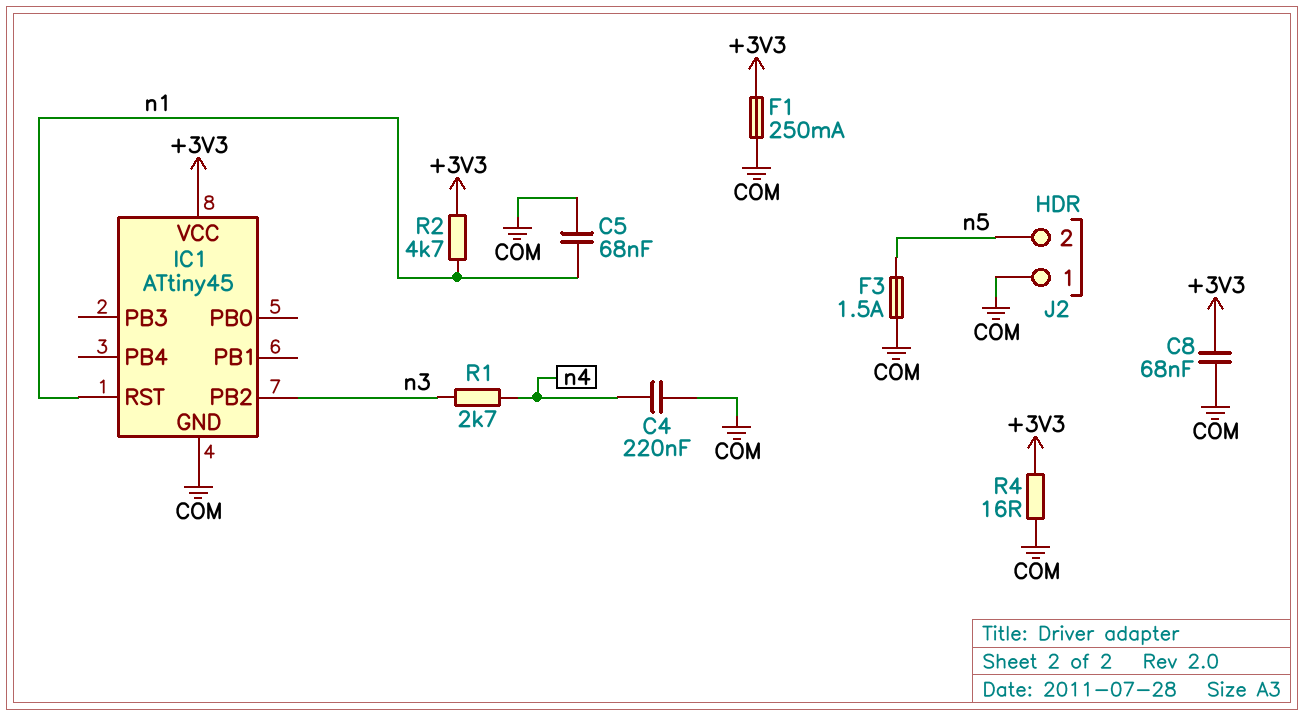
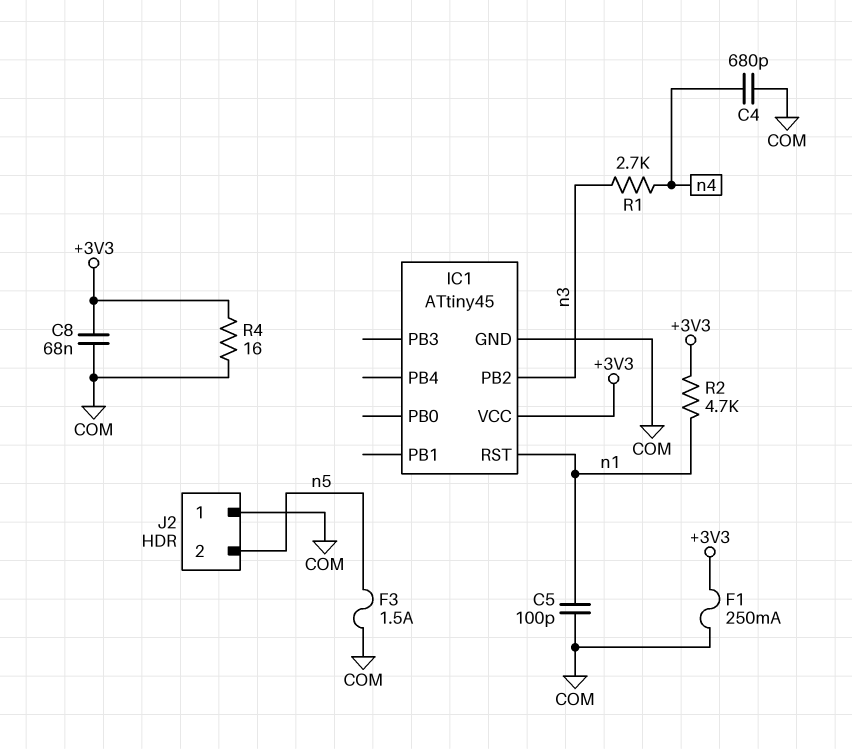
C4: 220nF (COM, n4) -> 680pF (COM, n4)
C5: 68nF (COM, n1) -> 100pF (COM, n1)

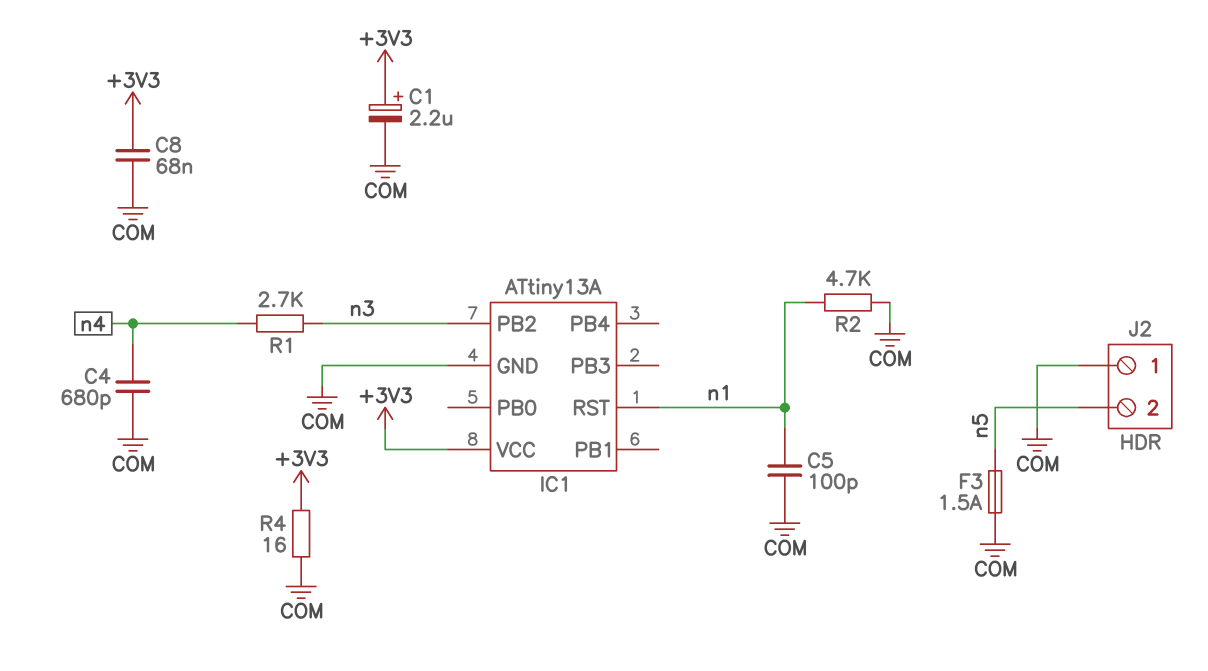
C1: none -> 2.2uF (plus +3V3, minus COM)
F1: 250mA (+3V3, COM) -> none
IC1: ATtiny45 -> ATtiny13A
R2: 4.7k (+3V3, n1) -> 4.7k (COM, n1)

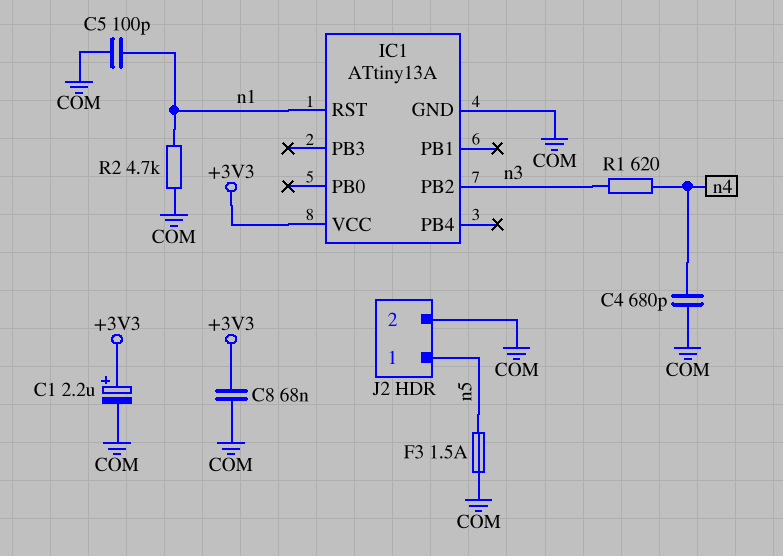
J2 pin 1: COM -> n5
J2 pin 2: n5 -> COM
R1: 2.7k (n3, n4) -> 620 (n3, n4)
R4: 16 (+3V3, COM) -> none

